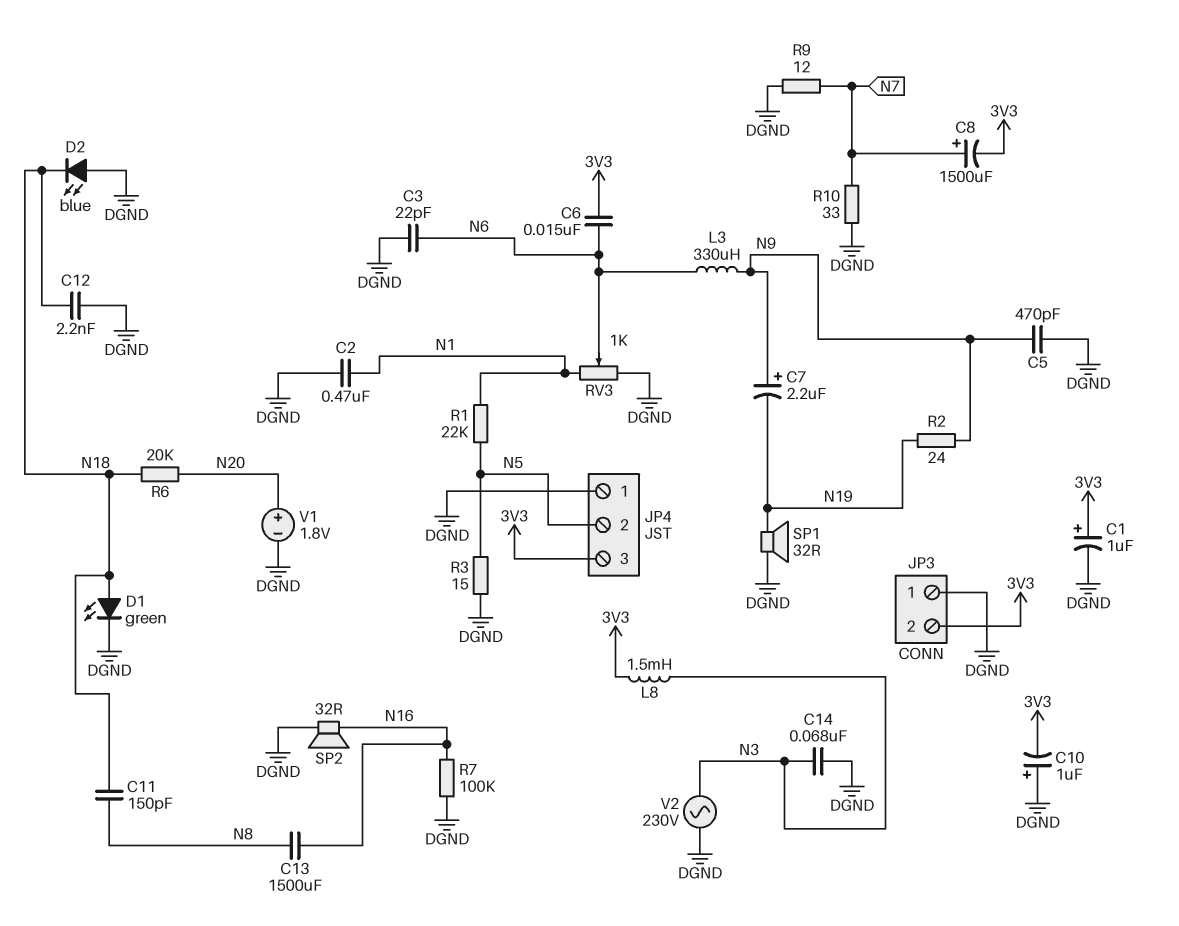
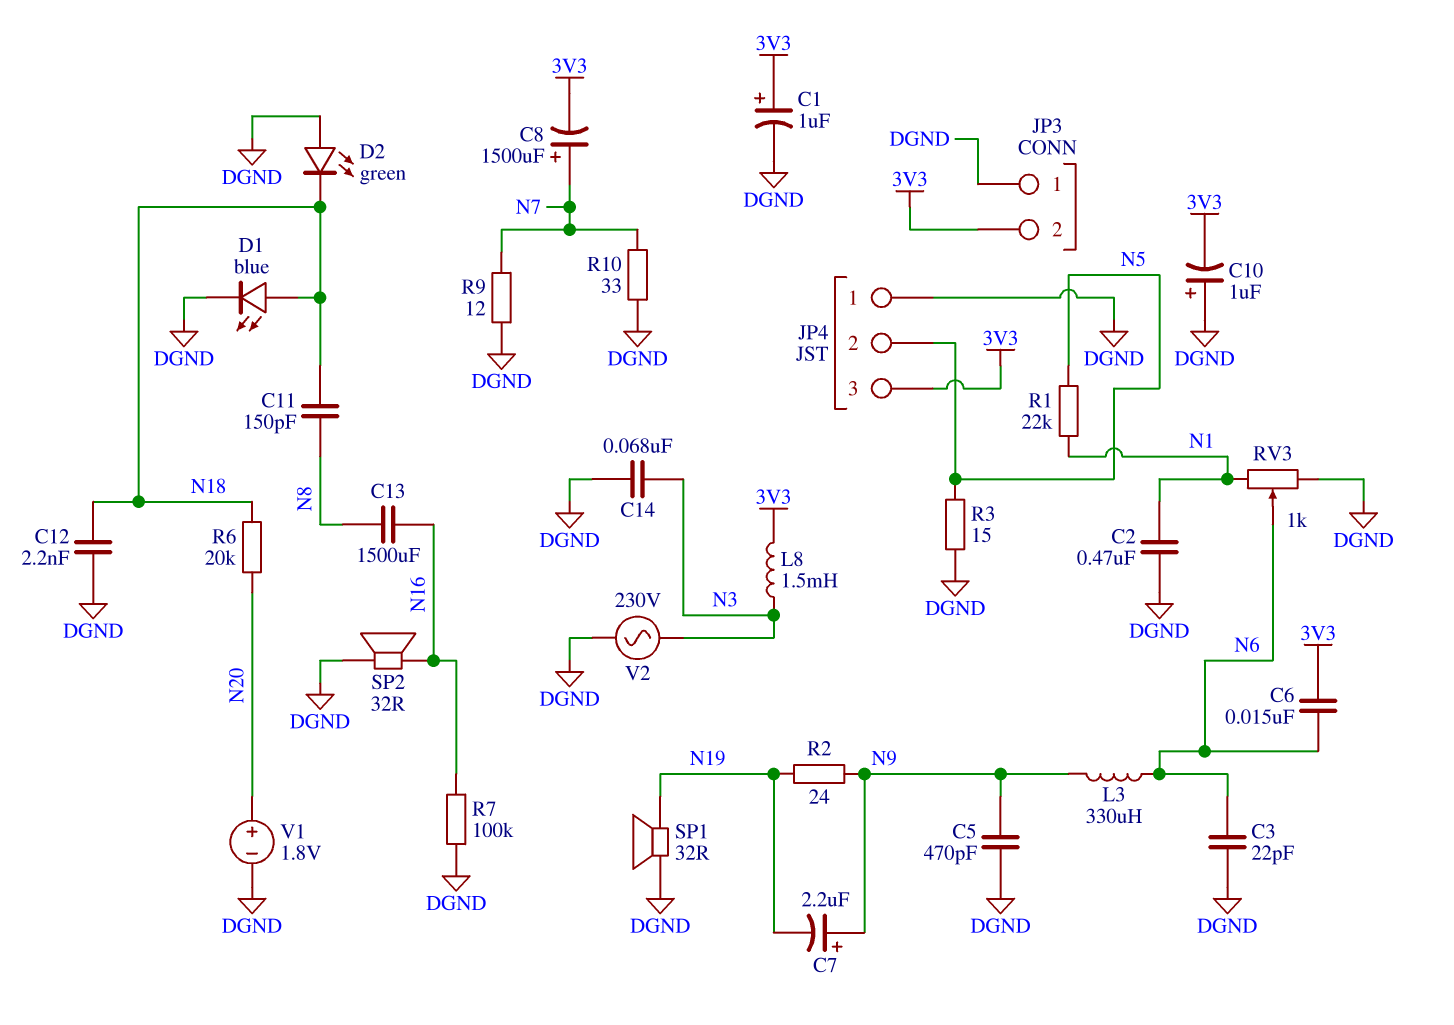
D1: LED green (A N18, K DGND) -> LED blue (A N18, K DGND)
D2: LED blue (A DGND, K N18) -> LED green (A DGND, K N18)

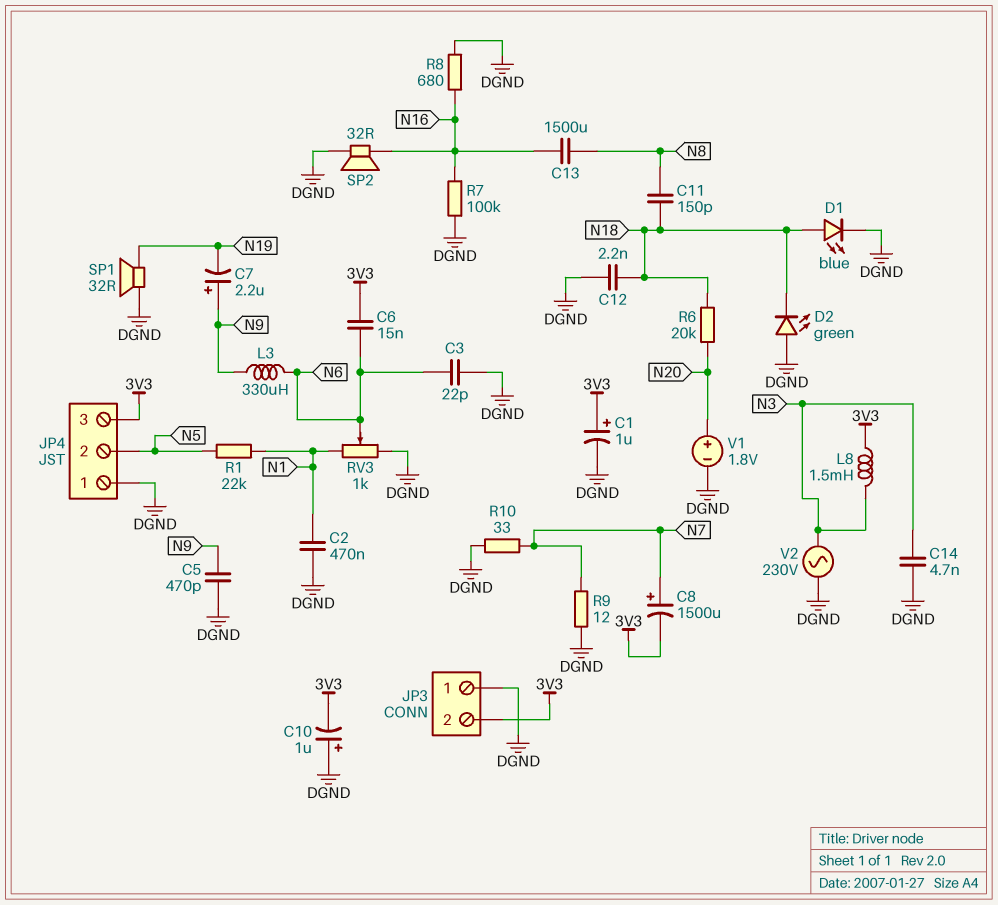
C14: 68nF (DGND, N3) -> 4.7nF (DGND, N3)
R2: 24 (N9, N19) -> none
R3: 15 (DGND, N5) -> none
R8: none -> 680 (DGND, N16)

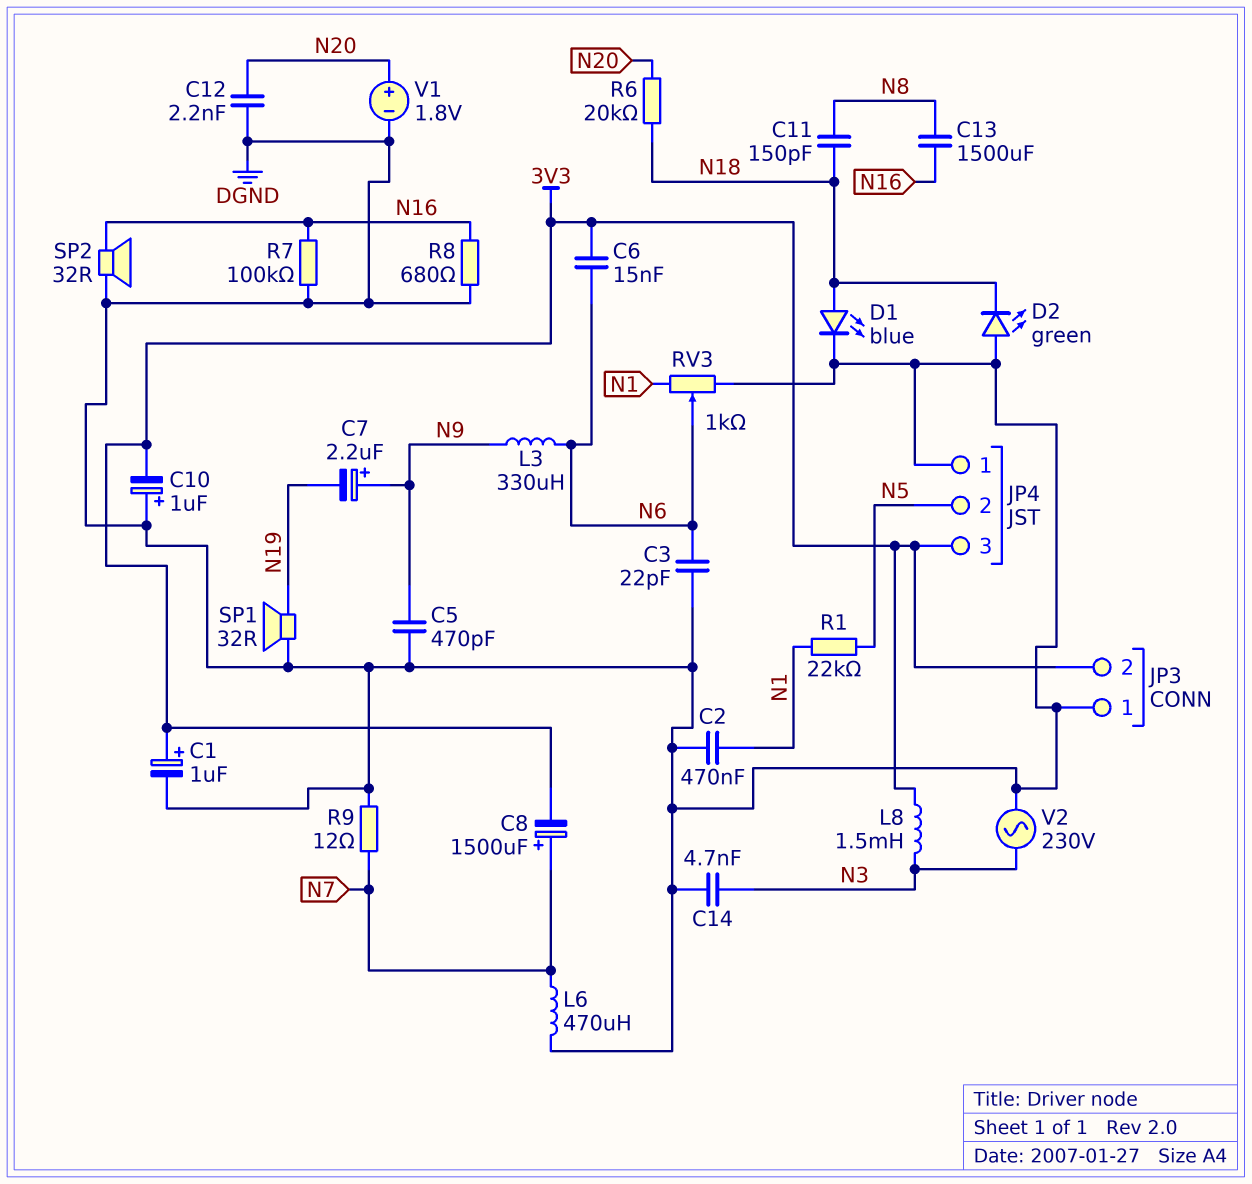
C12: 2.2nF (DGND, N18) -> 2.2nF (DGND, N20)
L6: none -> 470uH (DGND, N7)
R10: 33 (DGND, N7) -> none

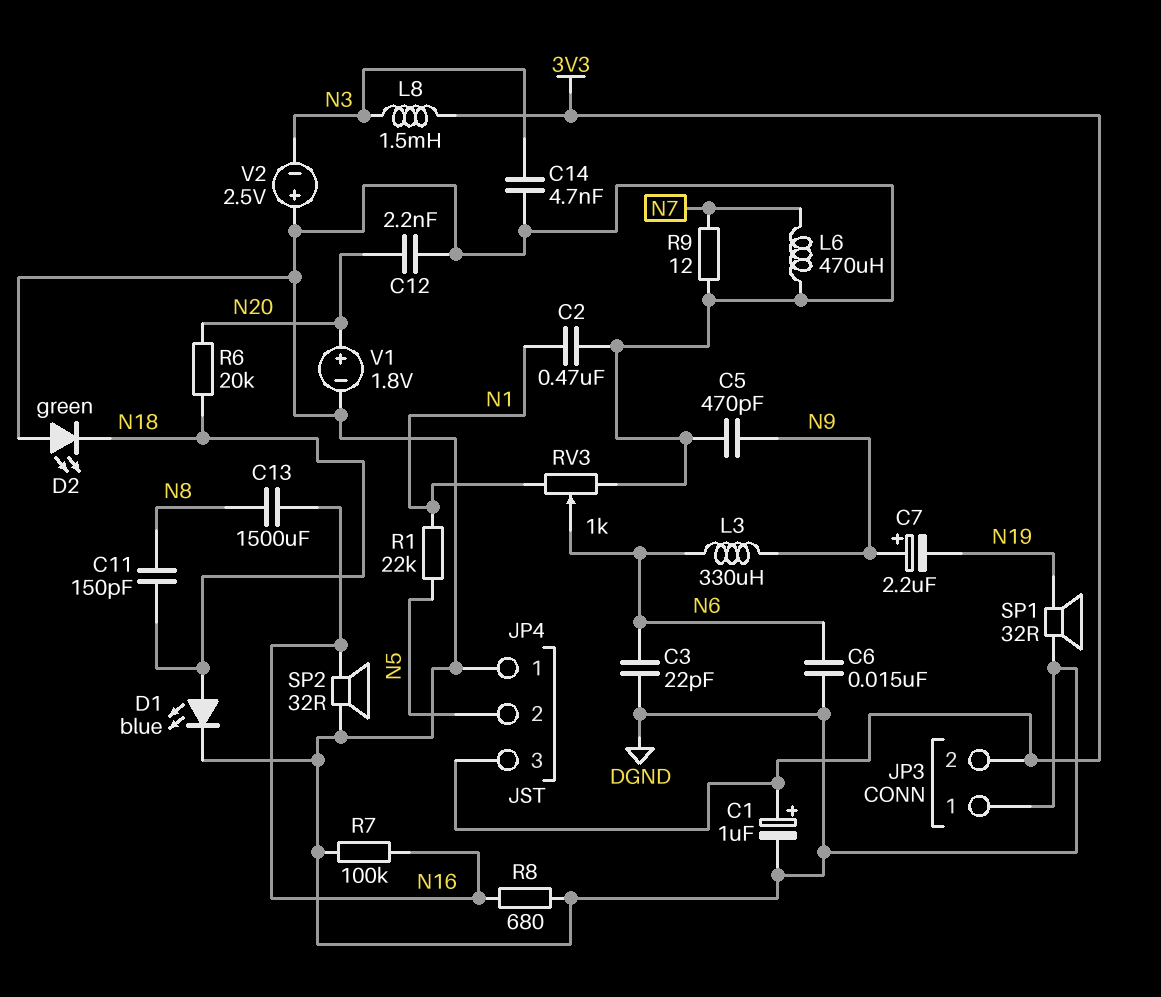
C6: 15nF (3V3, N6) -> 15nF (DGND, N6)
C8: 1500uF (plus N7, minus 3V3) -> none
C10: 1uF (plus DGND, minus 3V3) -> none
V2: AC 230V (DGND, N3) -> 2.5V (plus DGND, minus N3)

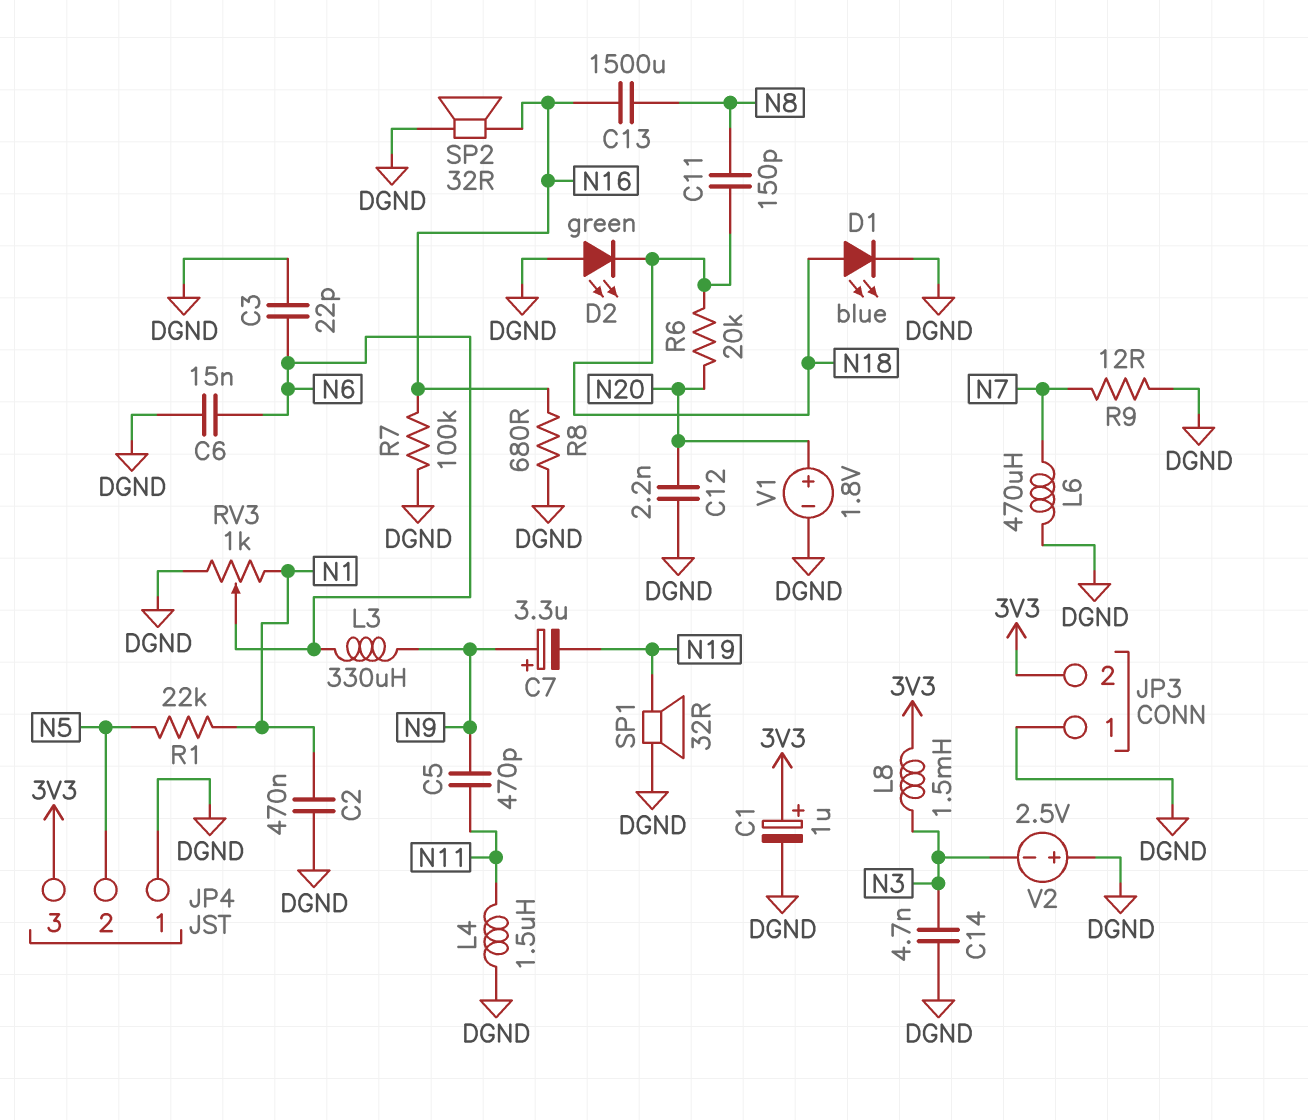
C5: 470pF (DGND, N9) -> 470pF (N9, N11)
C7: 2.2uF (plus N9, minus N19) -> 3.3uF (plus N9, minus N19)
L4: none -> 1.5uH (DGND, N11)

